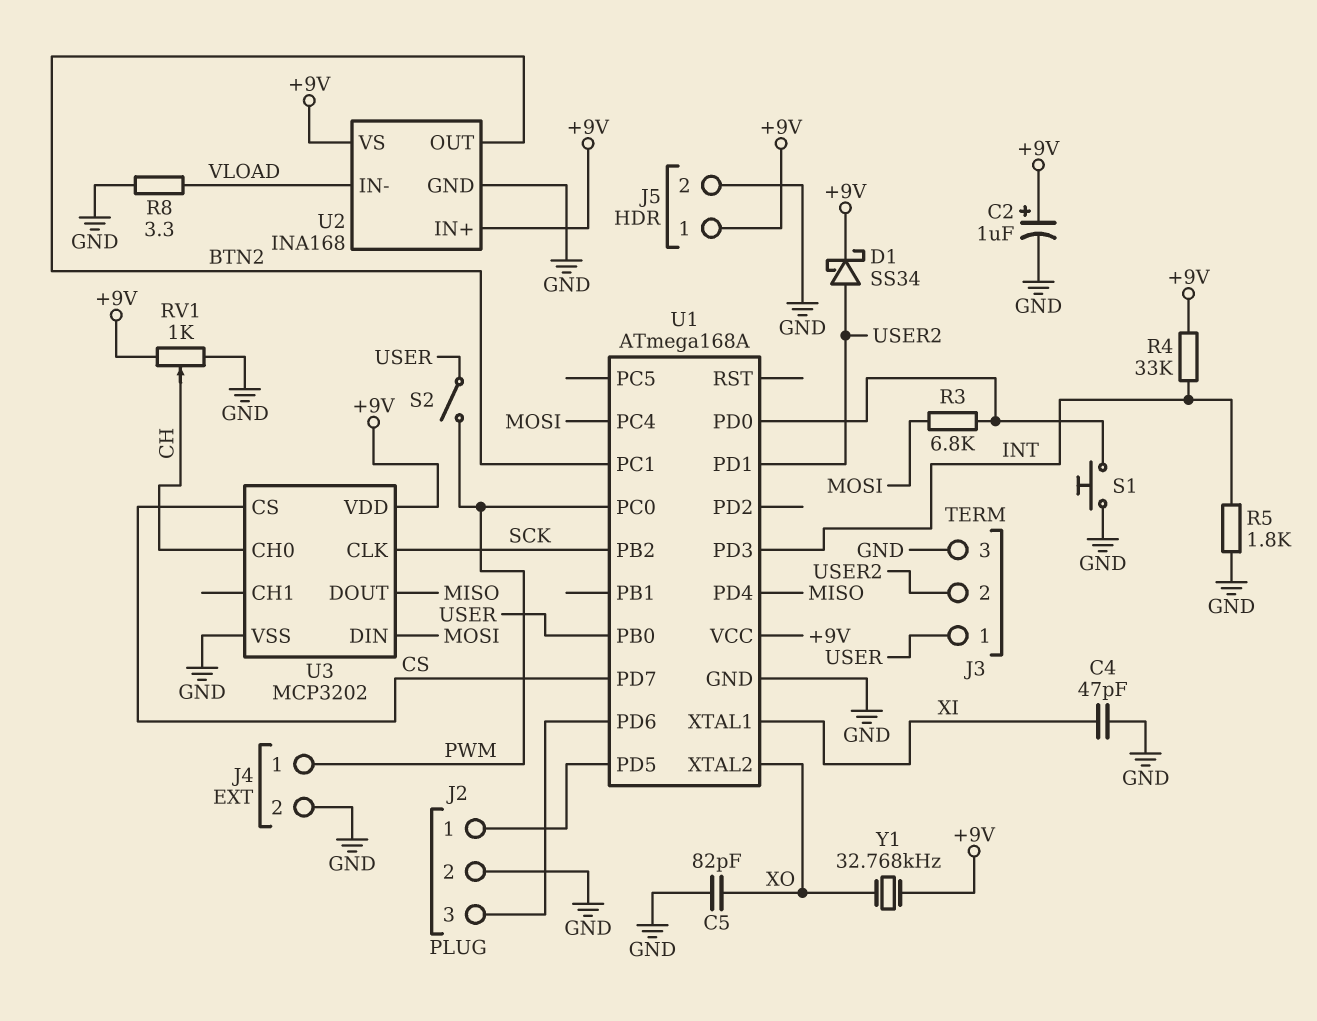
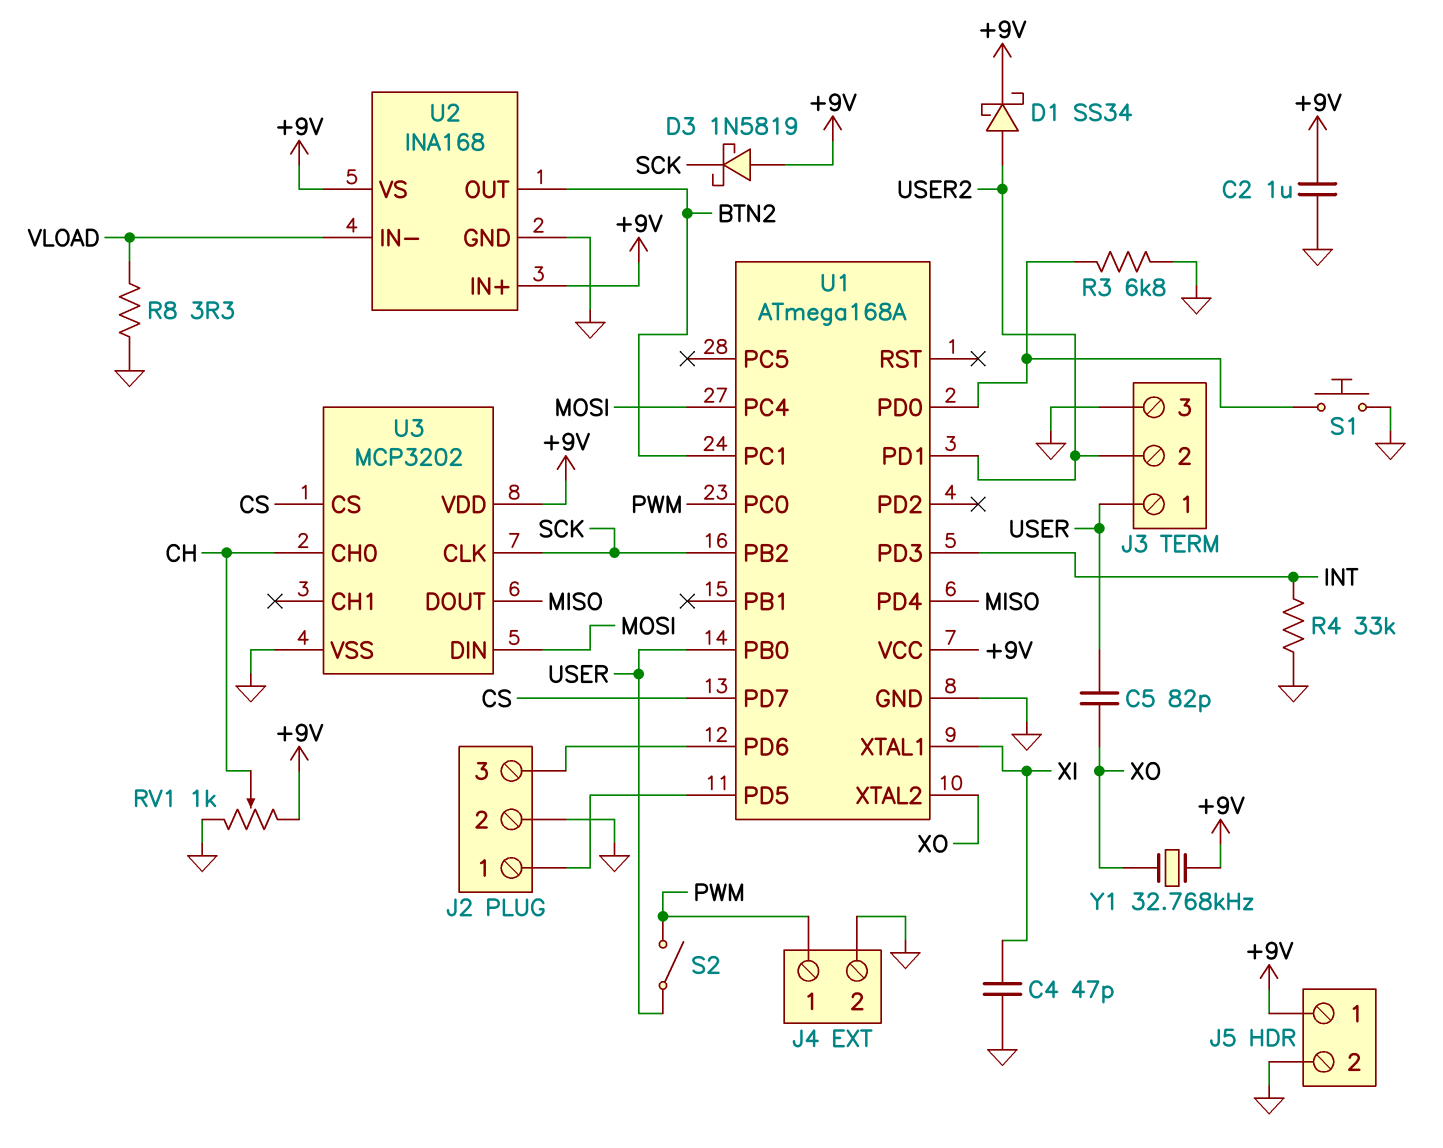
C2: 1uF (plus +9V, minus GND) -> 1uF (+9V, GND)
C5: 82pF (GND, XO) -> 82pF (USER, XO)
D3: none -> schottky 1N5819 (A +9V, K SCK)
R3: 6.8k (MOSI, U1/PD0) -> 6.8k (GND, U1/PD0)
R4: 33k (+9V, INT) -> 33k (GND, INT)
R5: 1.8k (GND, INT) -> none

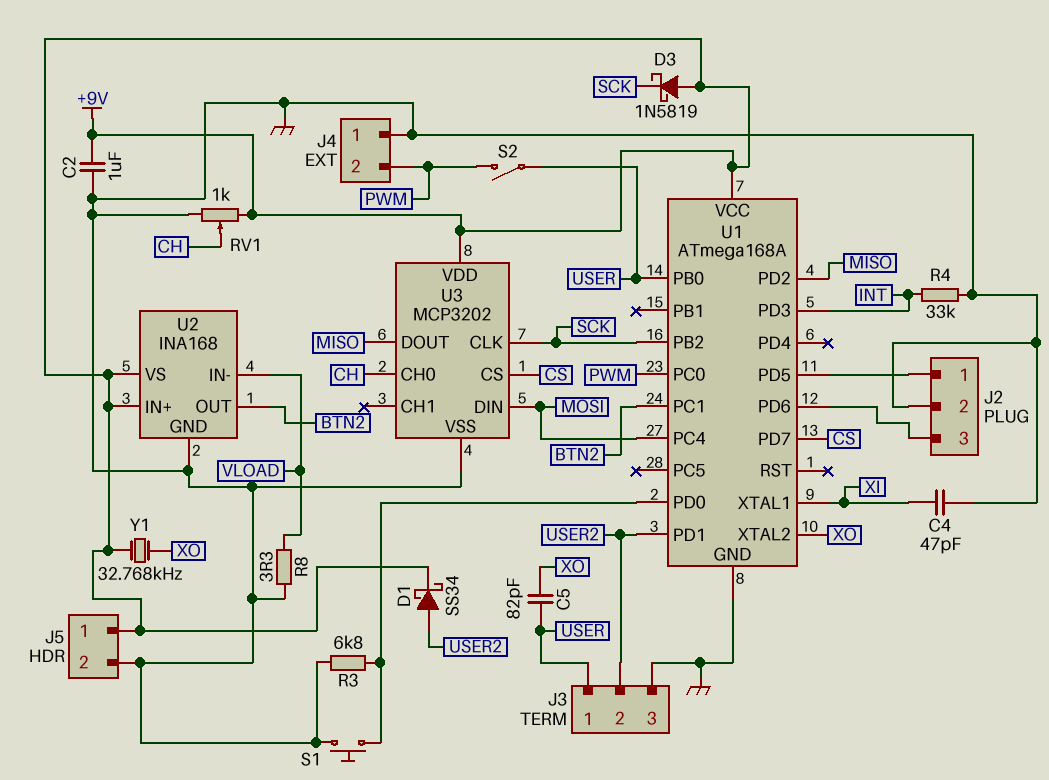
J4 pin 1: PWM -> GND
J4 pin 2: GND -> PWM
U1 pin PD2: none -> MISO
U1 pin PD4: MISO -> none

